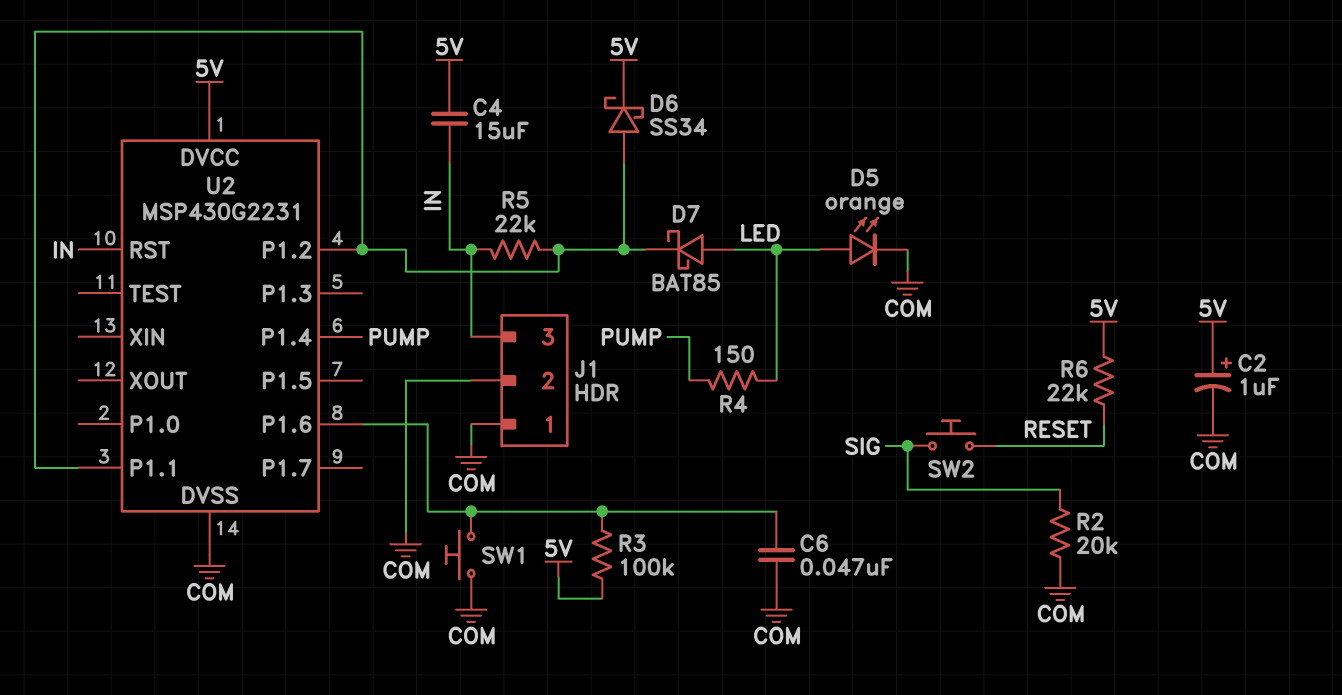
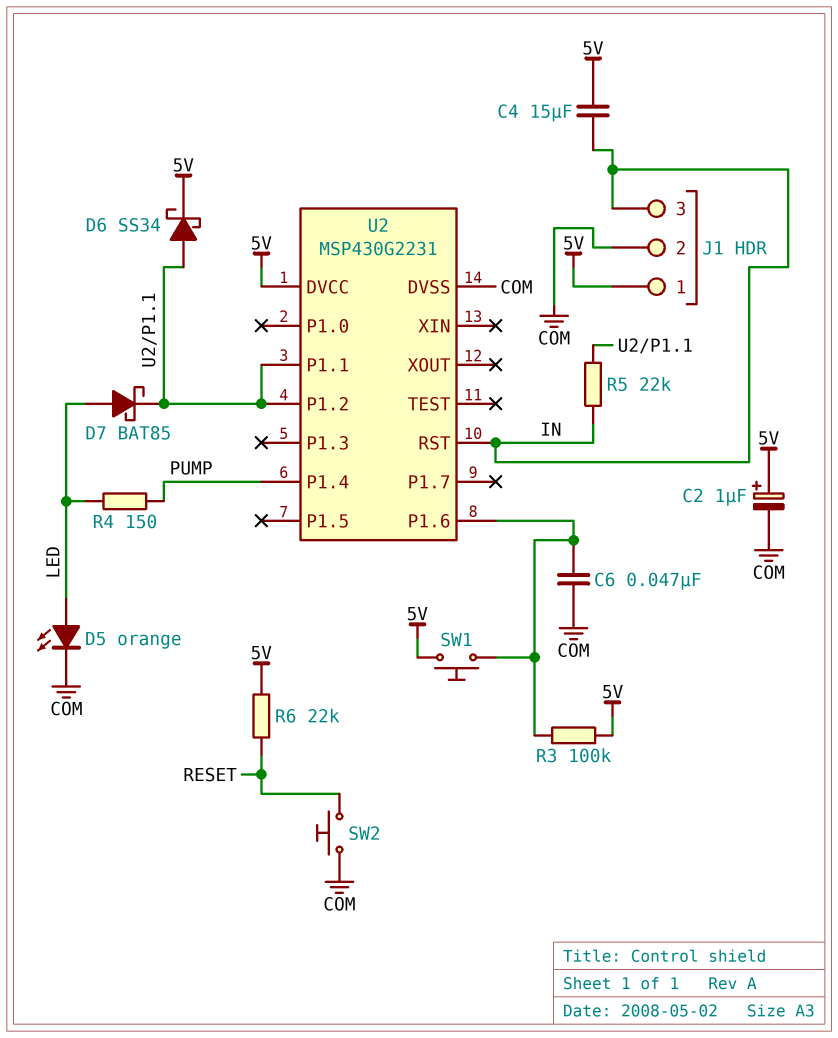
J1 pin 1: COM -> 5V
R2: 20k (COM, SIG) -> none
SW1: button (COM, U2/P1.6) -> button (5V, U2/P1.6)
SW2: button (RESET, SIG) -> button (COM, RESET)

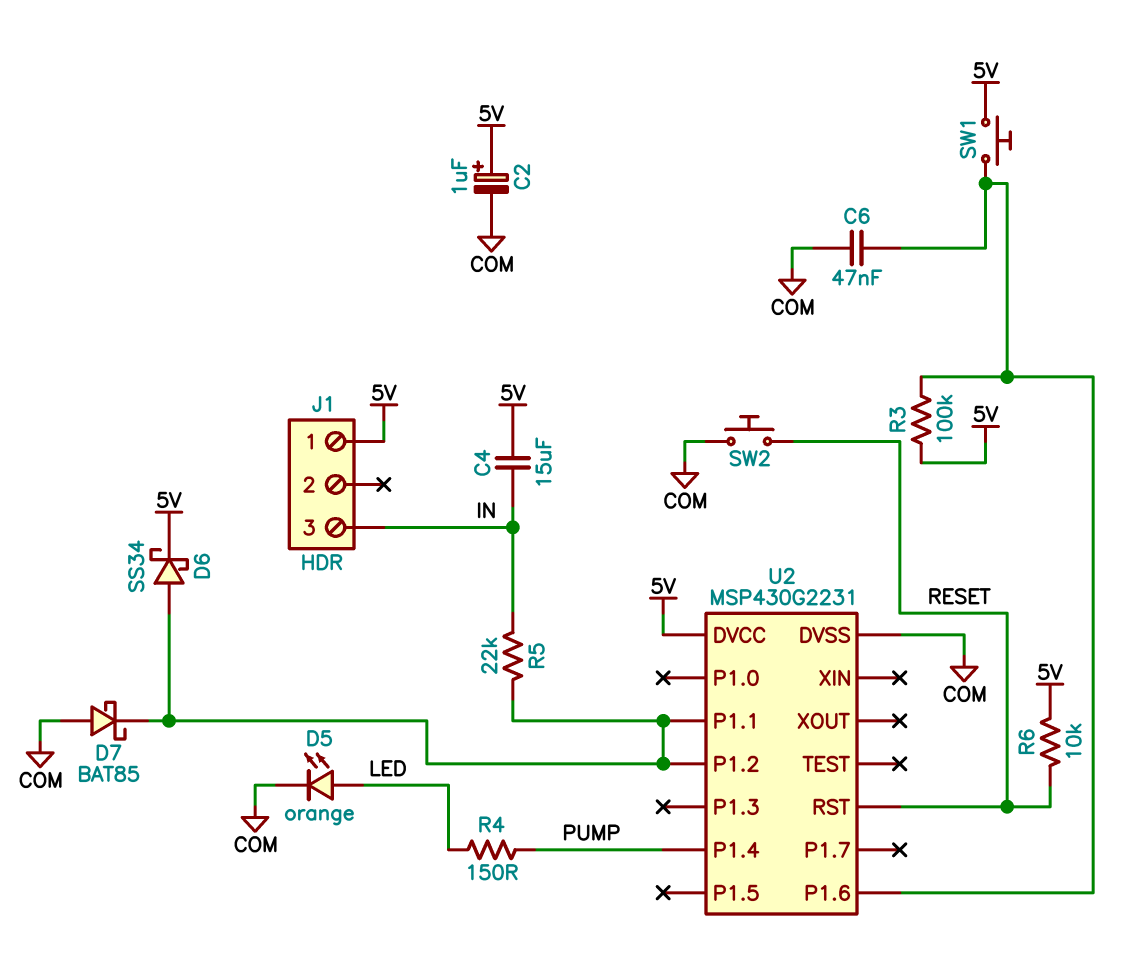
D7: schottky BAT85 (A LED, K U2/P1.1) -> schottky BAT85 (A COM, K U2/P1.1)
J1 pin 2: COM -> none
R6: 22k (5V, RESET) -> 10k (5V, RESET)
U2 pin RST: IN -> RESET

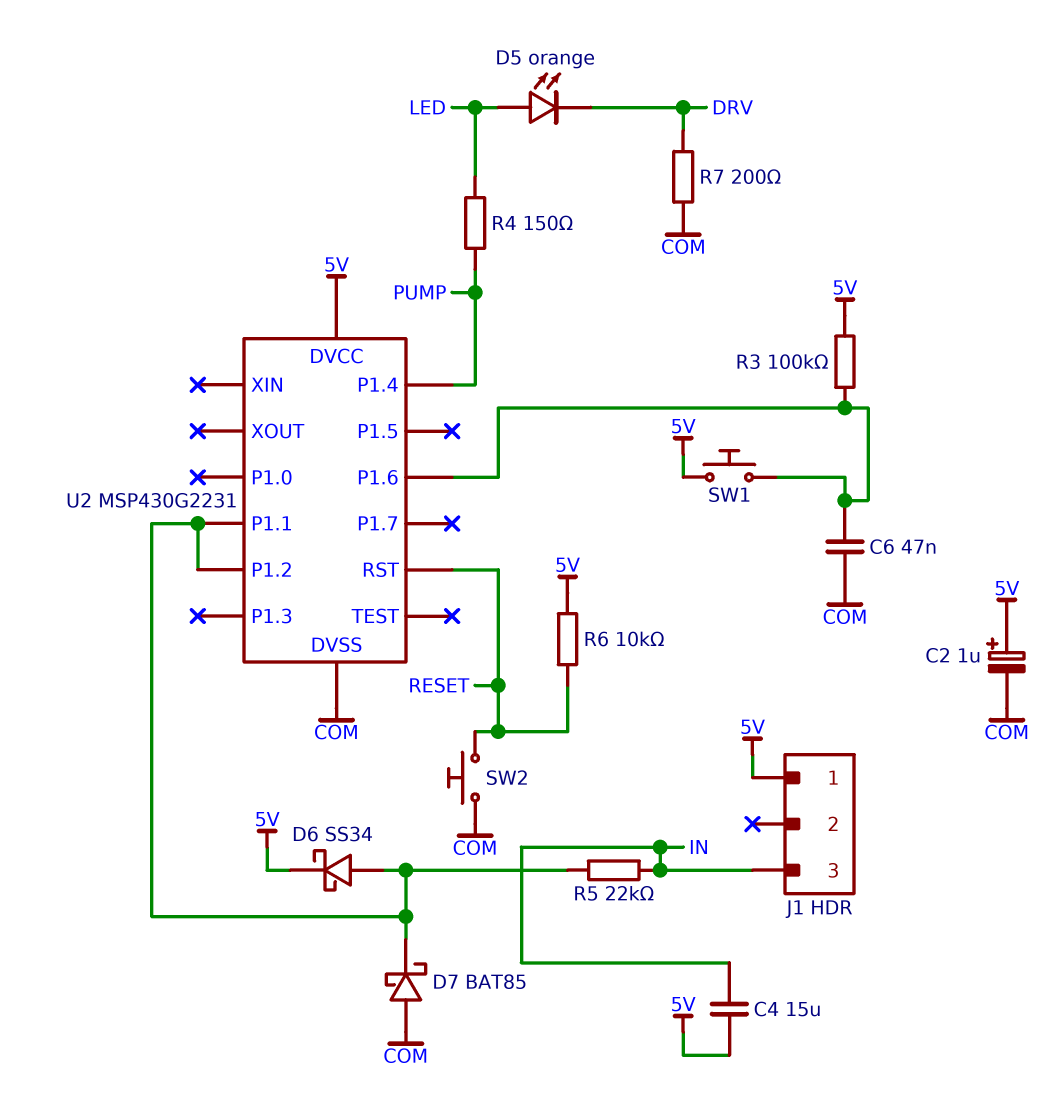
D5: LED orange (A LED, K COM) -> LED orange (A LED, K DRV)
R7: none -> 200 (COM, DRV)

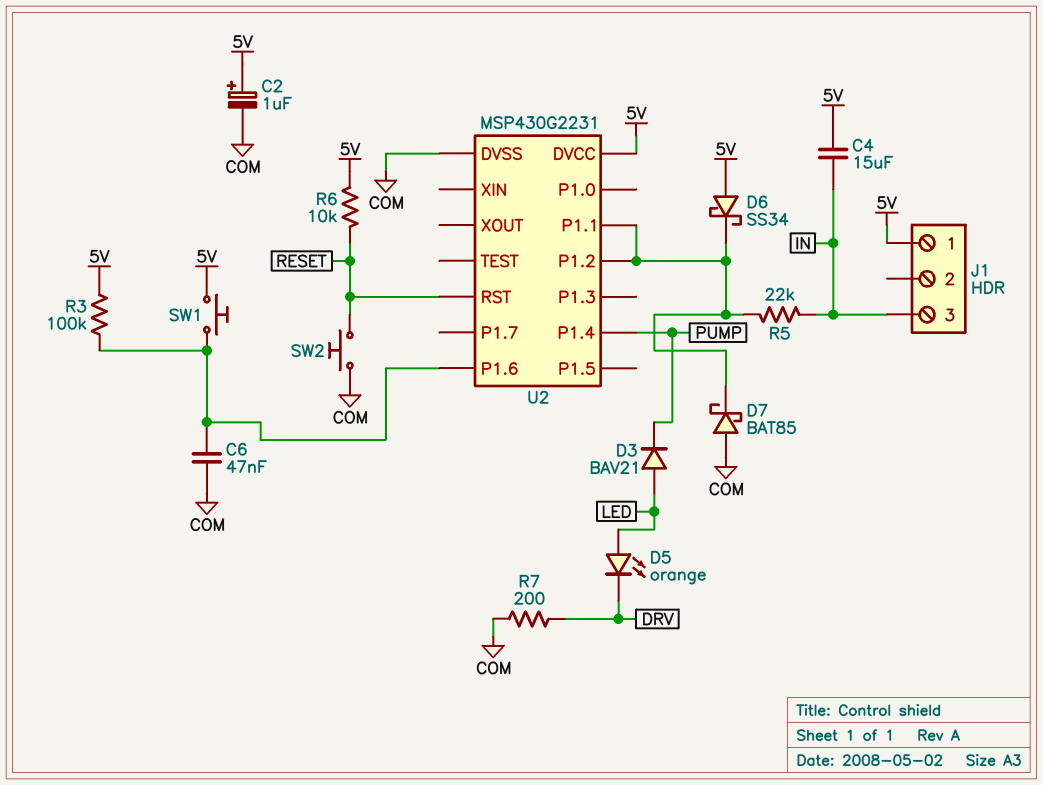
D3: none -> diode BAV21 (A LED, K PUMP)
D6: schottky SS34 (A U2/P1.1, K 5V) -> schottky SS34 (A 5V, K U2/P1.1)
R4: 150 (LED, PUMP) -> none

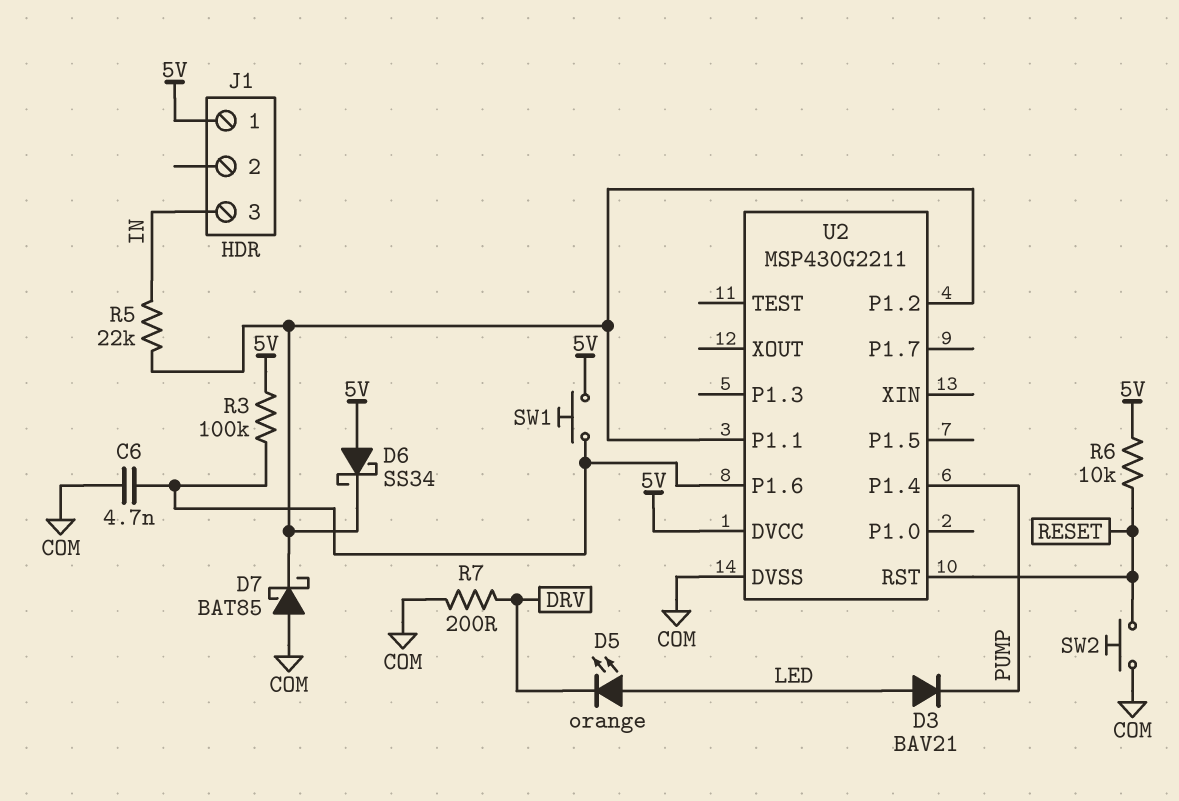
C2: 1uF (plus 5V, minus COM) -> none
C4: 15uF (5V, IN) -> none
C6: 47nF (COM, U2/P1.6) -> 4.7nF (COM, U2/P1.6)
U2: MSP430G2231 -> MSP430G2211

